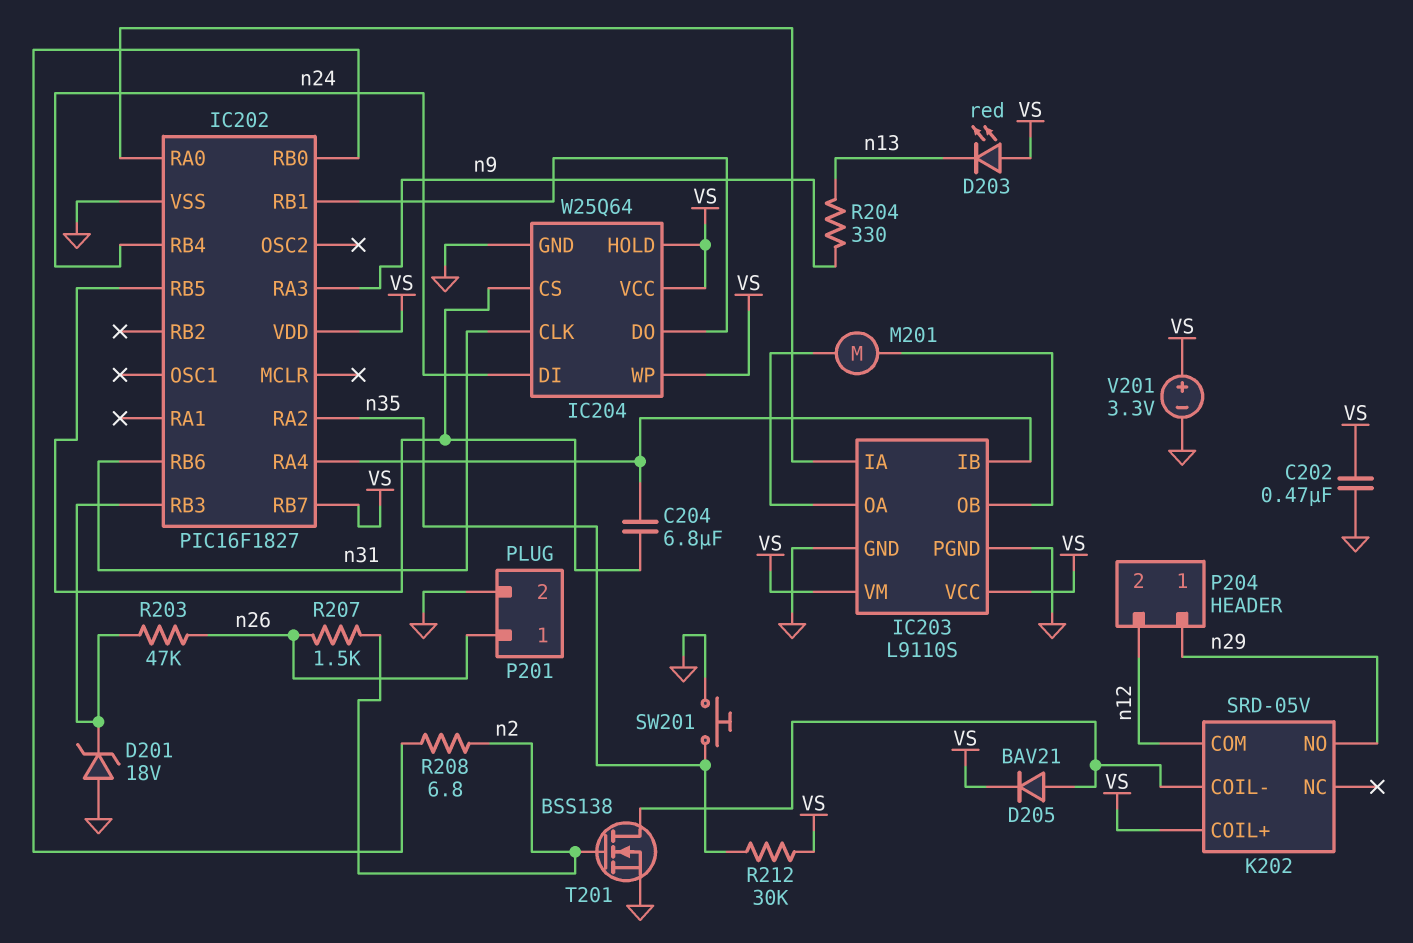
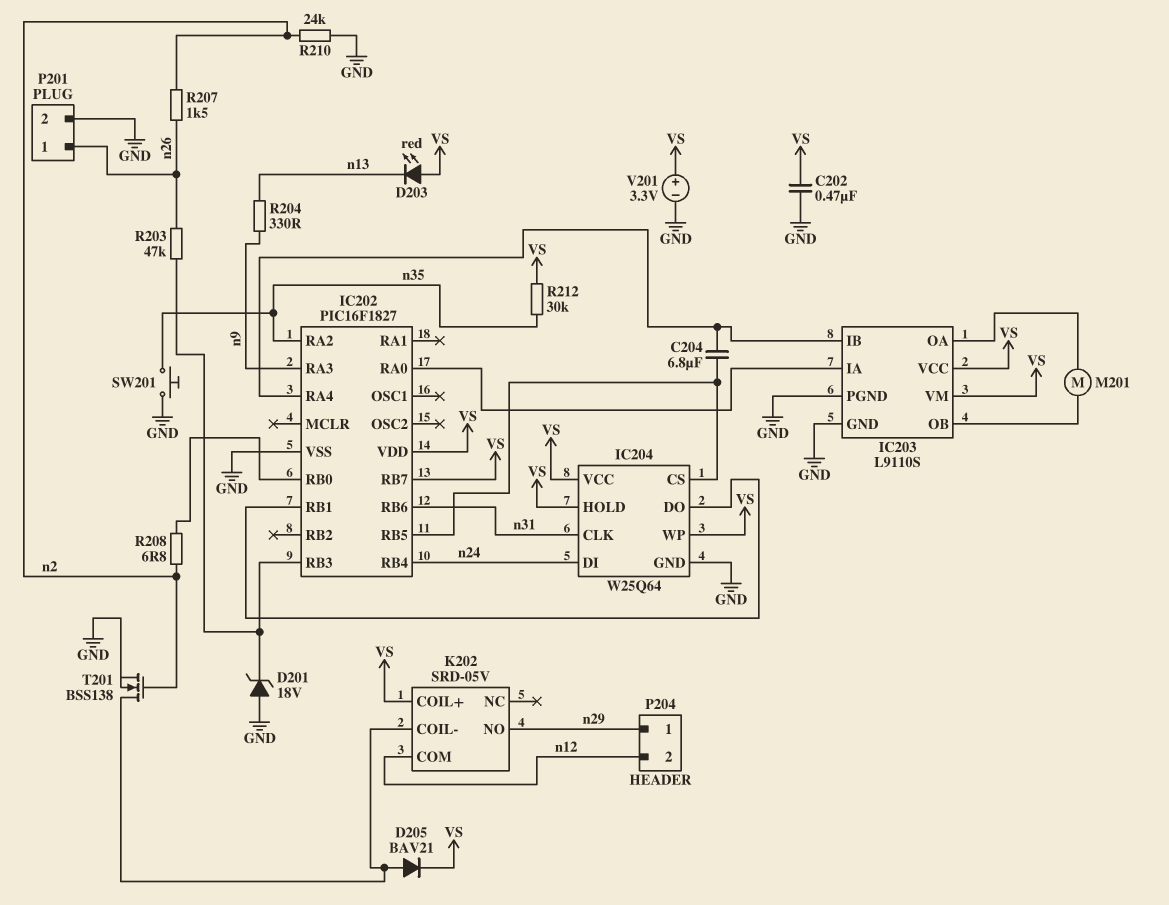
R210: none -> 24k (GND, n2)

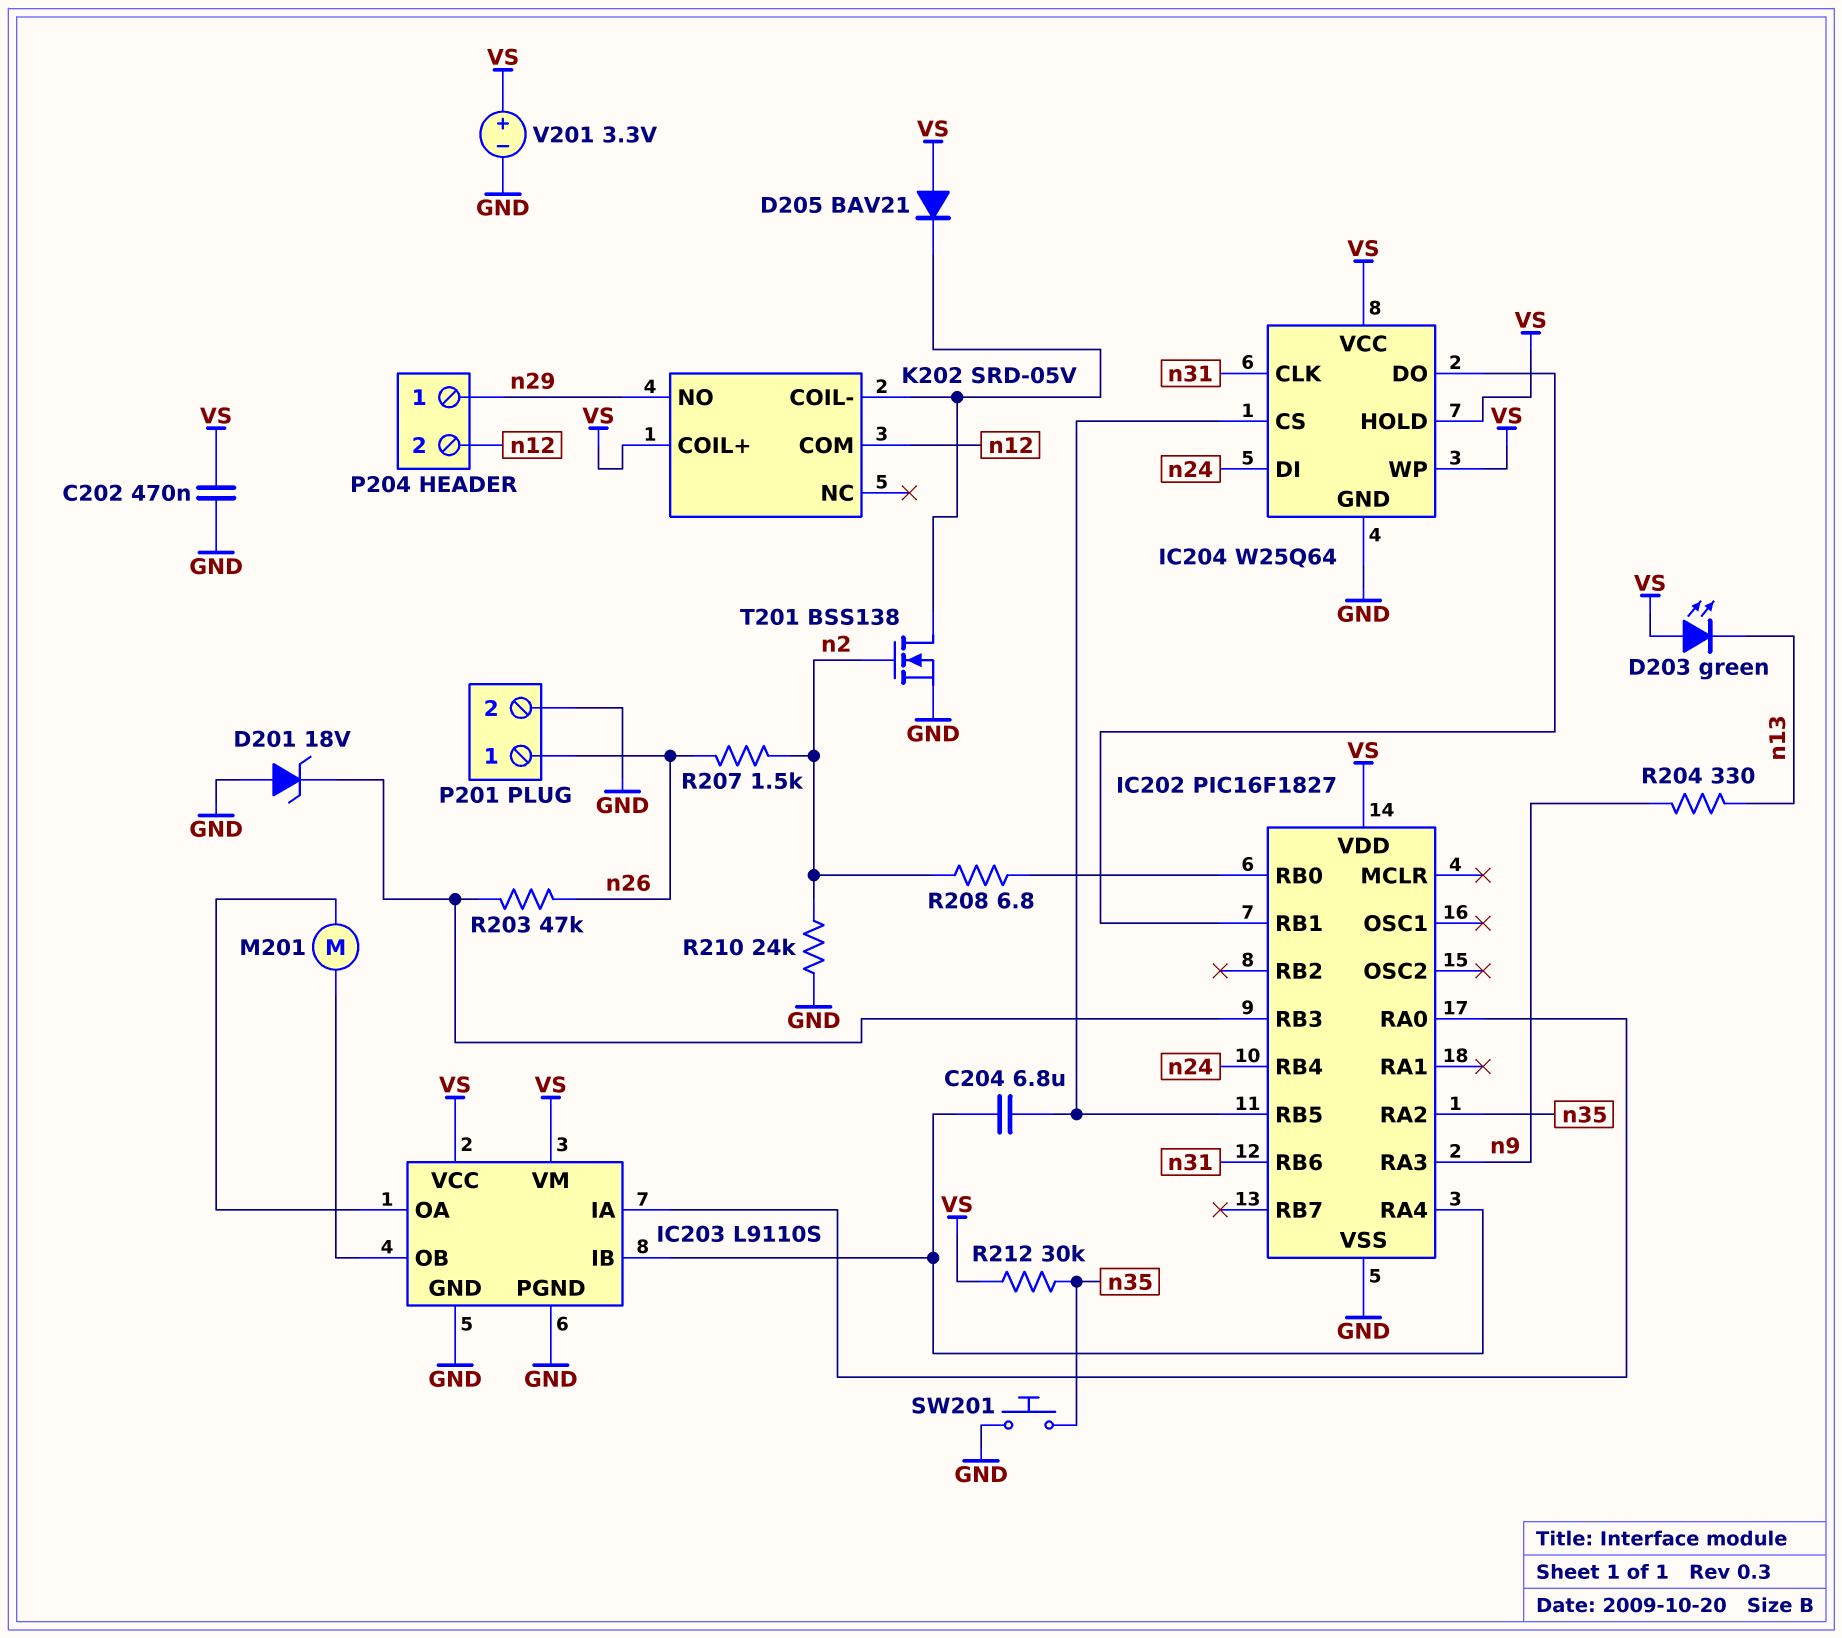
D203: LED red (A VS, K n13) -> LED green (A VS, K n13)
D205: diode BAV21 (A K202/COIL-, K VS) -> diode BAV21 (A VS, K K202/COIL-)
IC202 pin RB7: VS -> none

